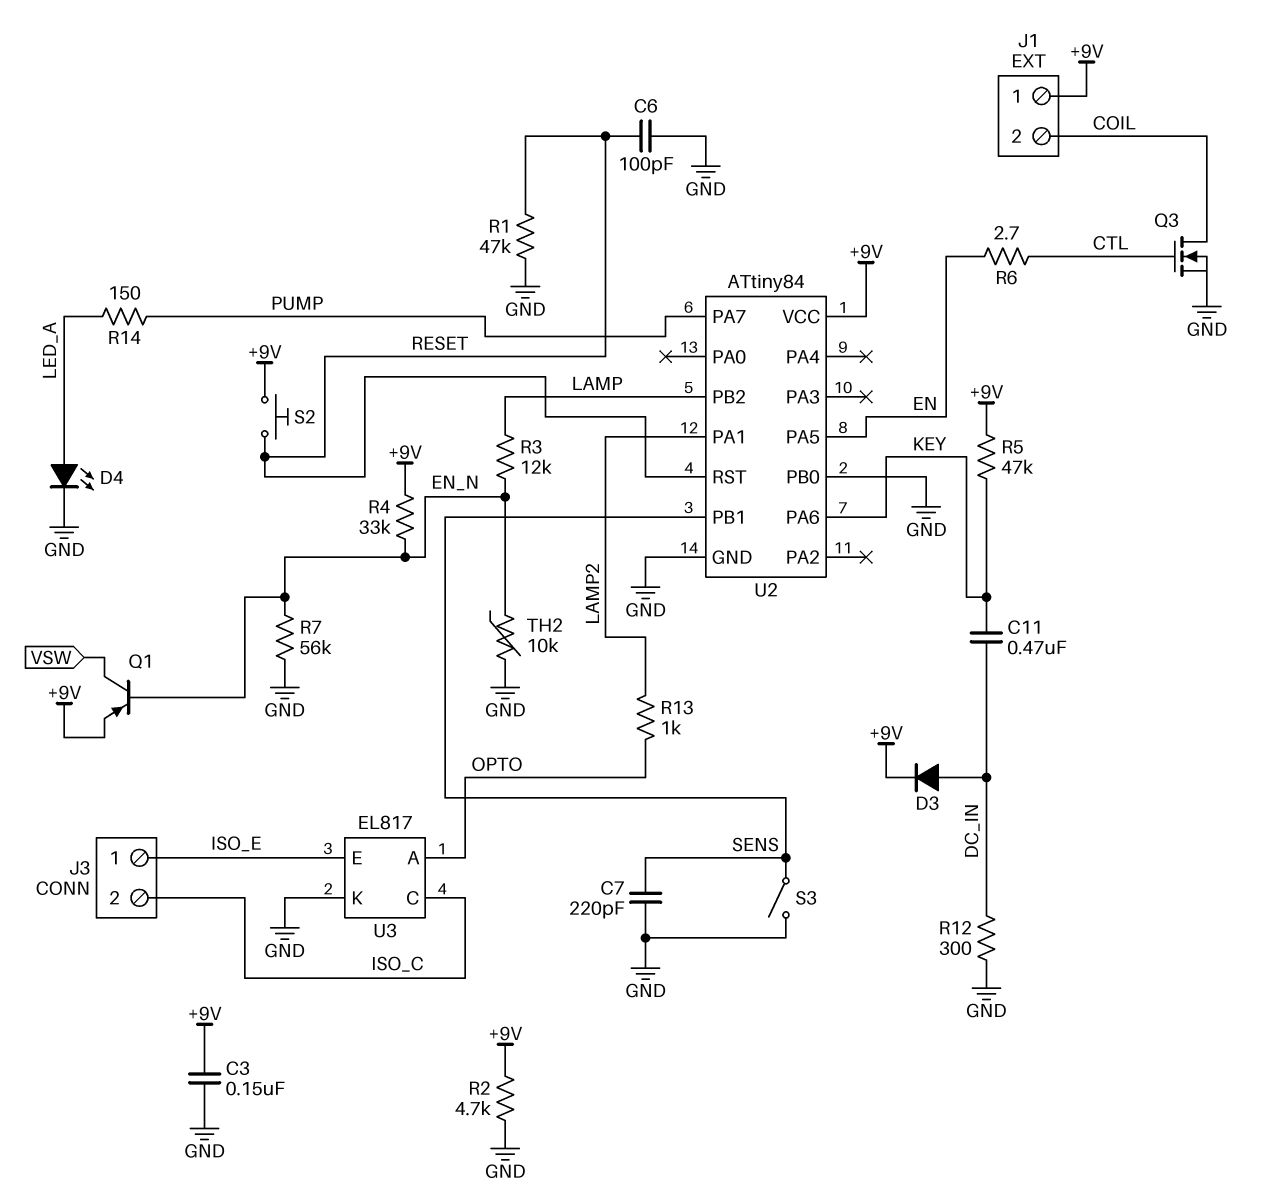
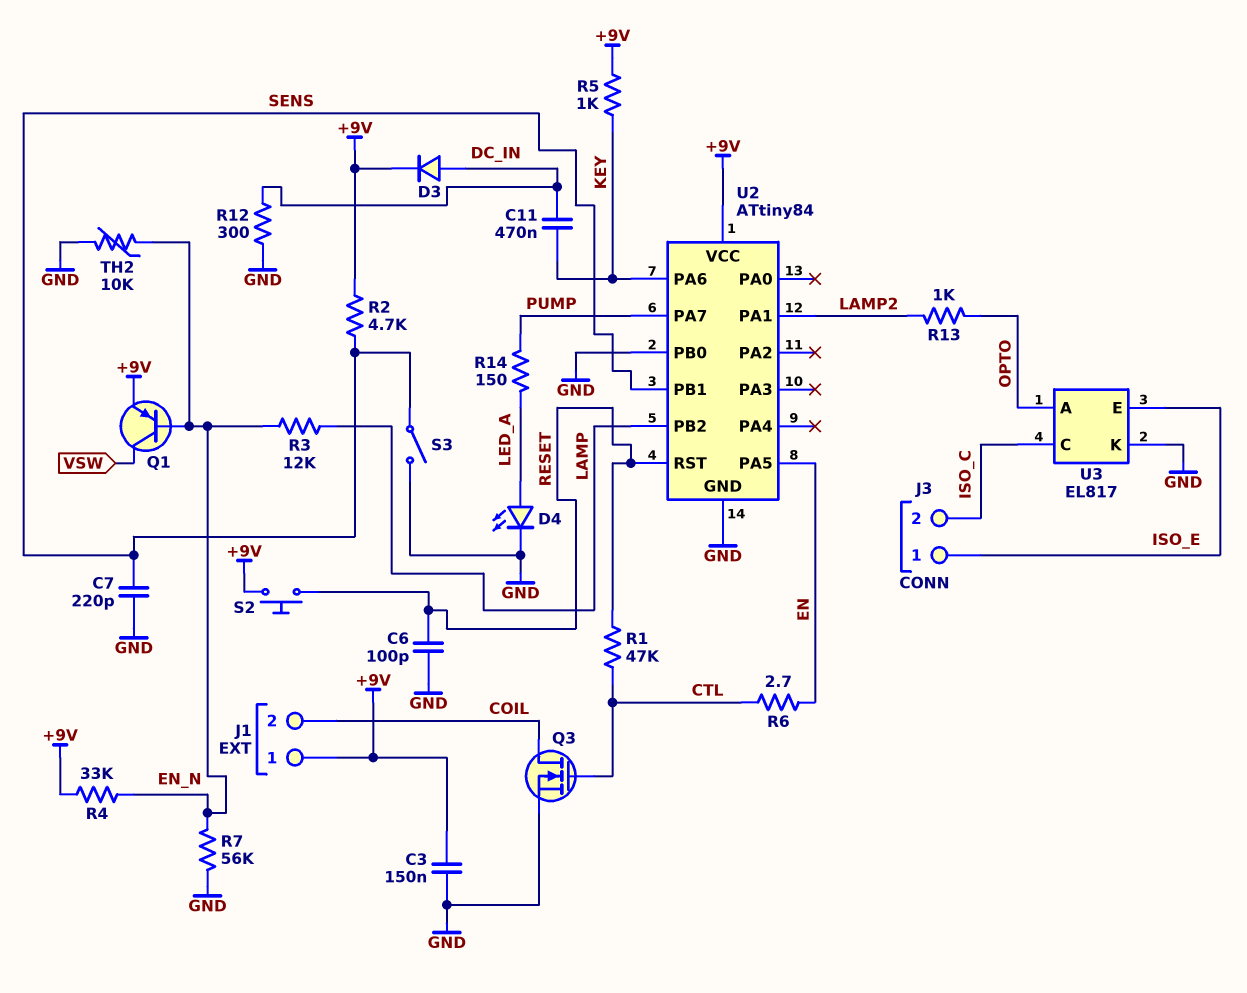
R1: 47k (GND, RESET) -> 47k (CTL, RESET)
R2: 4.7k (+9V, GND) -> 4.7k (+9V, SENS)
R5: 47k (+9V, KEY) -> 1k (+9V, KEY)

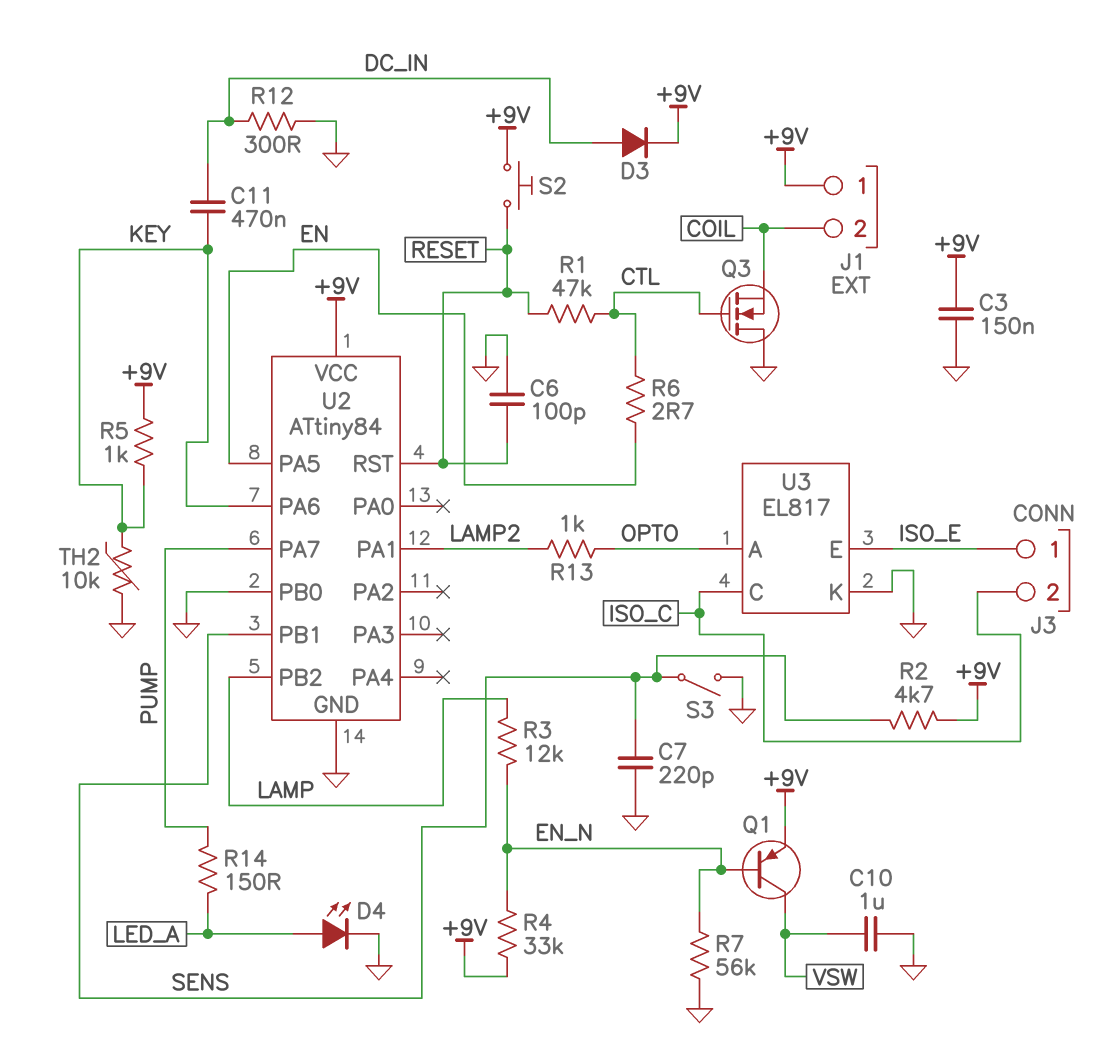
C10: none -> 1uF (GND, VSW)
Q3: NMOS (G CTL, D COIL, S GND) -> NMOS (G CTL, D GND, S COIL)
TH2: 10k (EN_N, GND) -> 10k (GND, KEY)

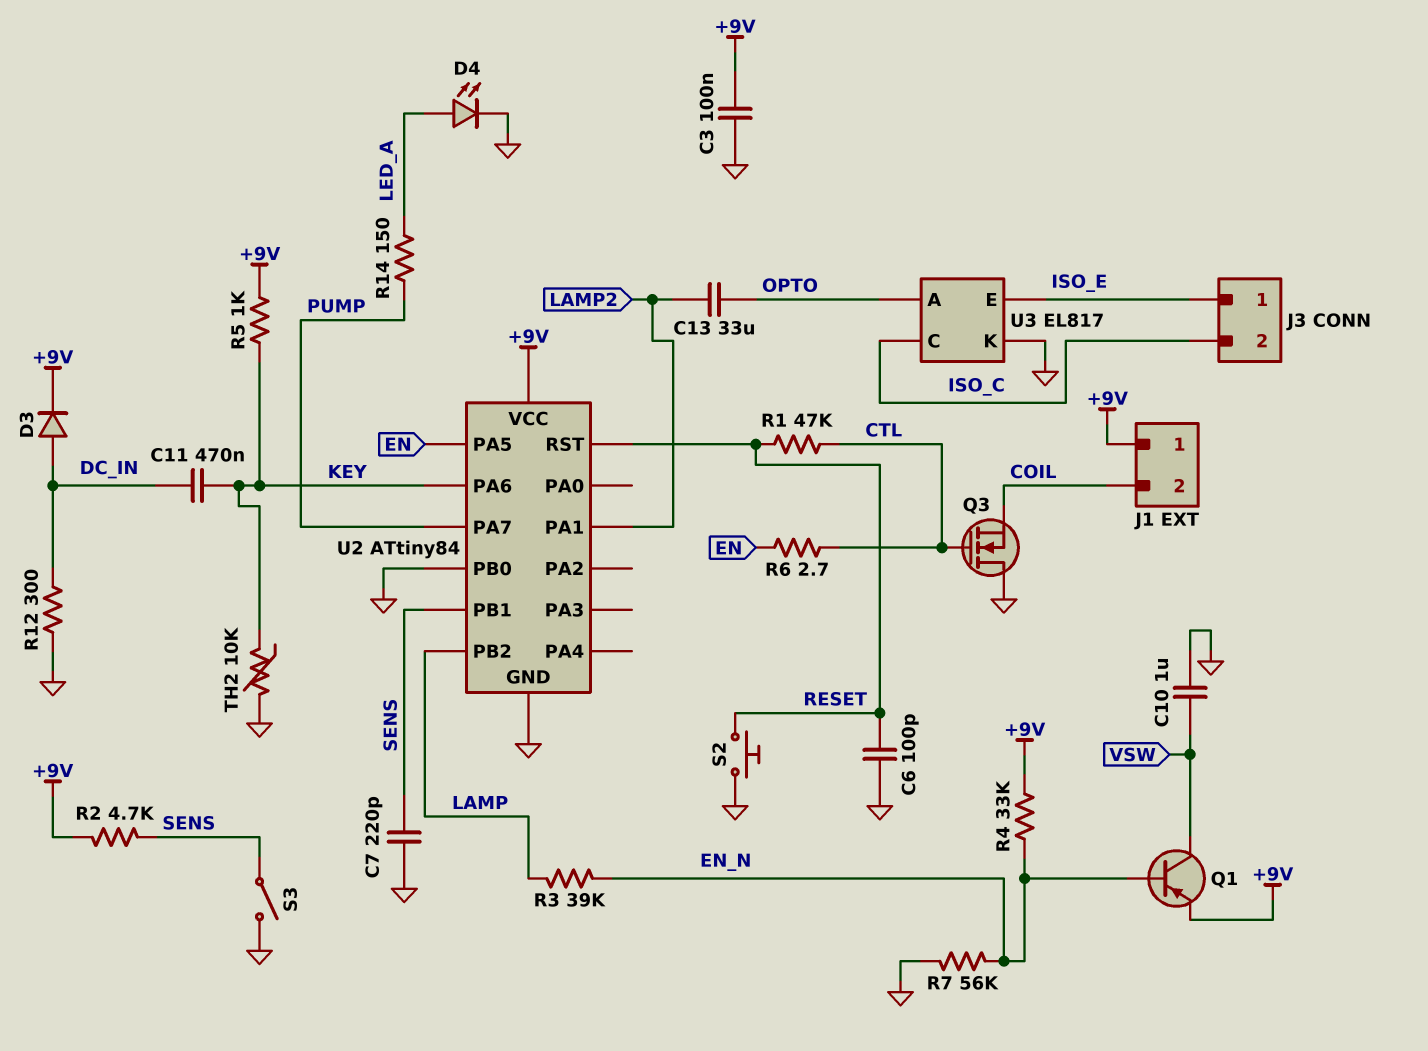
C3: 150nF (+9V, GND) -> 100nF (+9V, GND)
C13: none -> 33uF (LAMP2, OPTO)
R3: 12k (EN_N, LAMP) -> 39k (EN_N, LAMP)
R13: 1k (LAMP2, OPTO) -> none
S2: button (+9V, RESET) -> button (GND, RESET)

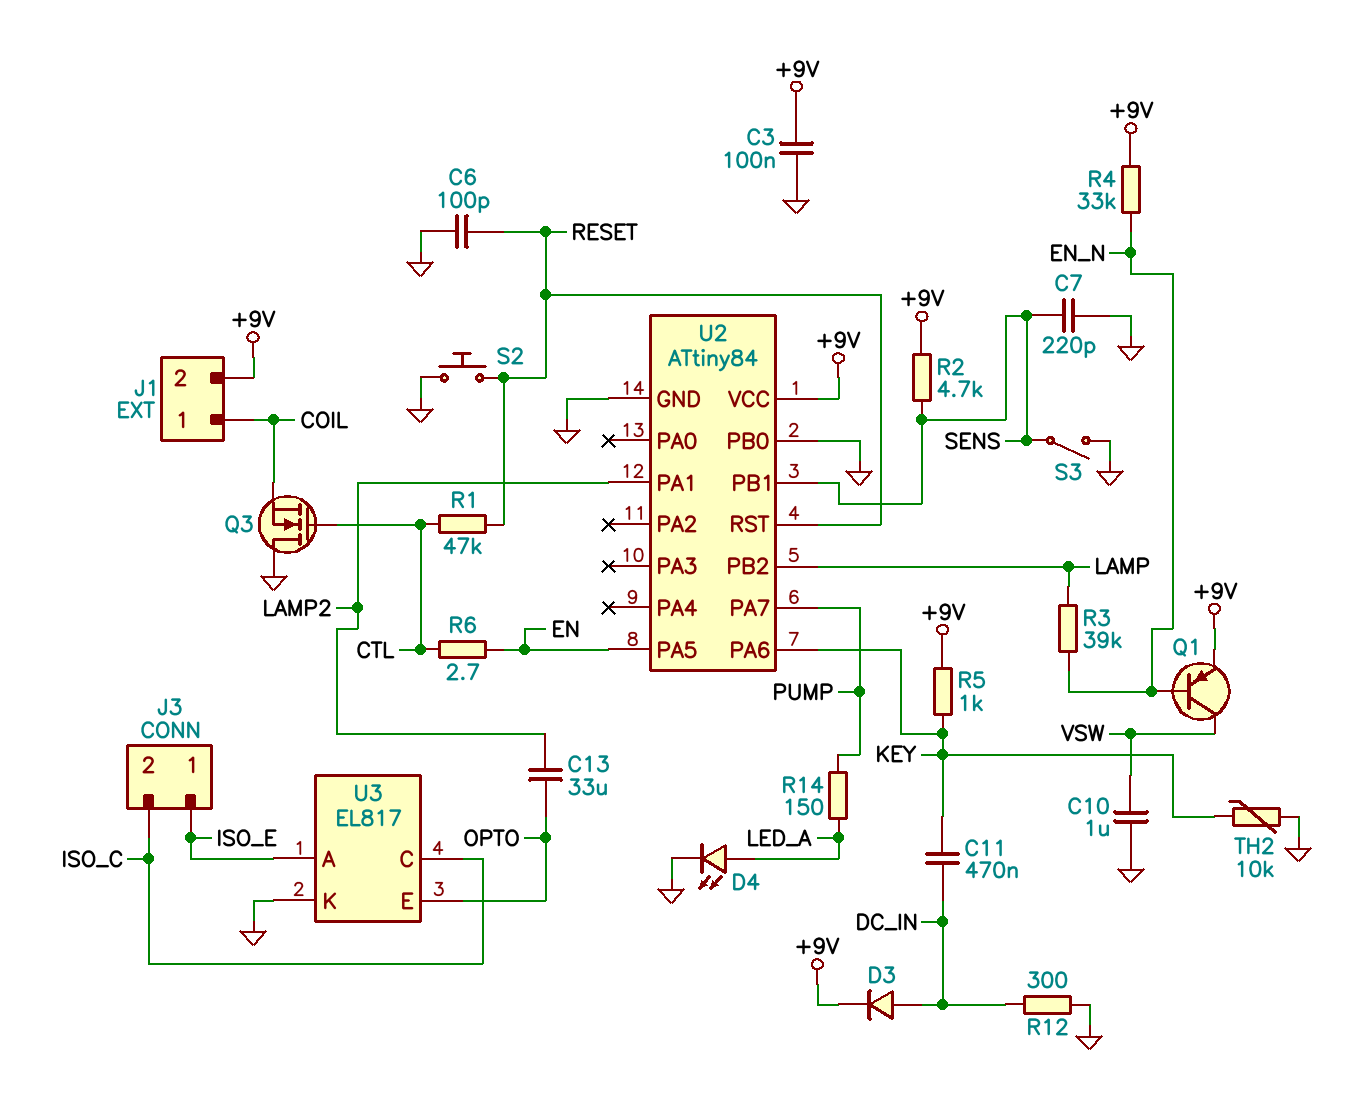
J1 pin 1: +9V -> COIL
J1 pin 2: COIL -> +9V
R7: 56k (EN_N, GND) -> none
U3 pin A: OPTO -> ISO_E
U3 pin E: ISO_E -> OPTO

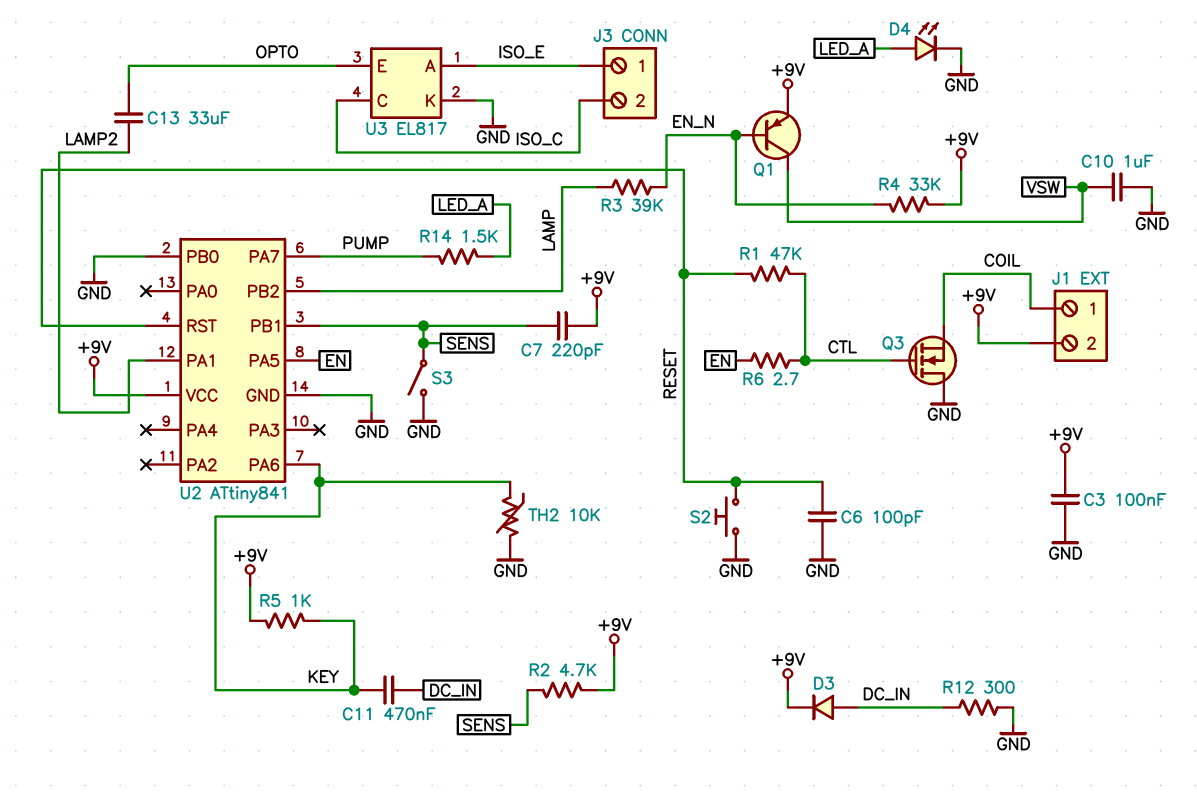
C7: 220pF (GND, SENS) -> 220pF (+9V, SENS)
R14: 150 (LED_A, PUMP) -> 1.5k (LED_A, PUMP)
U2: ATtiny84 -> ATtiny841

